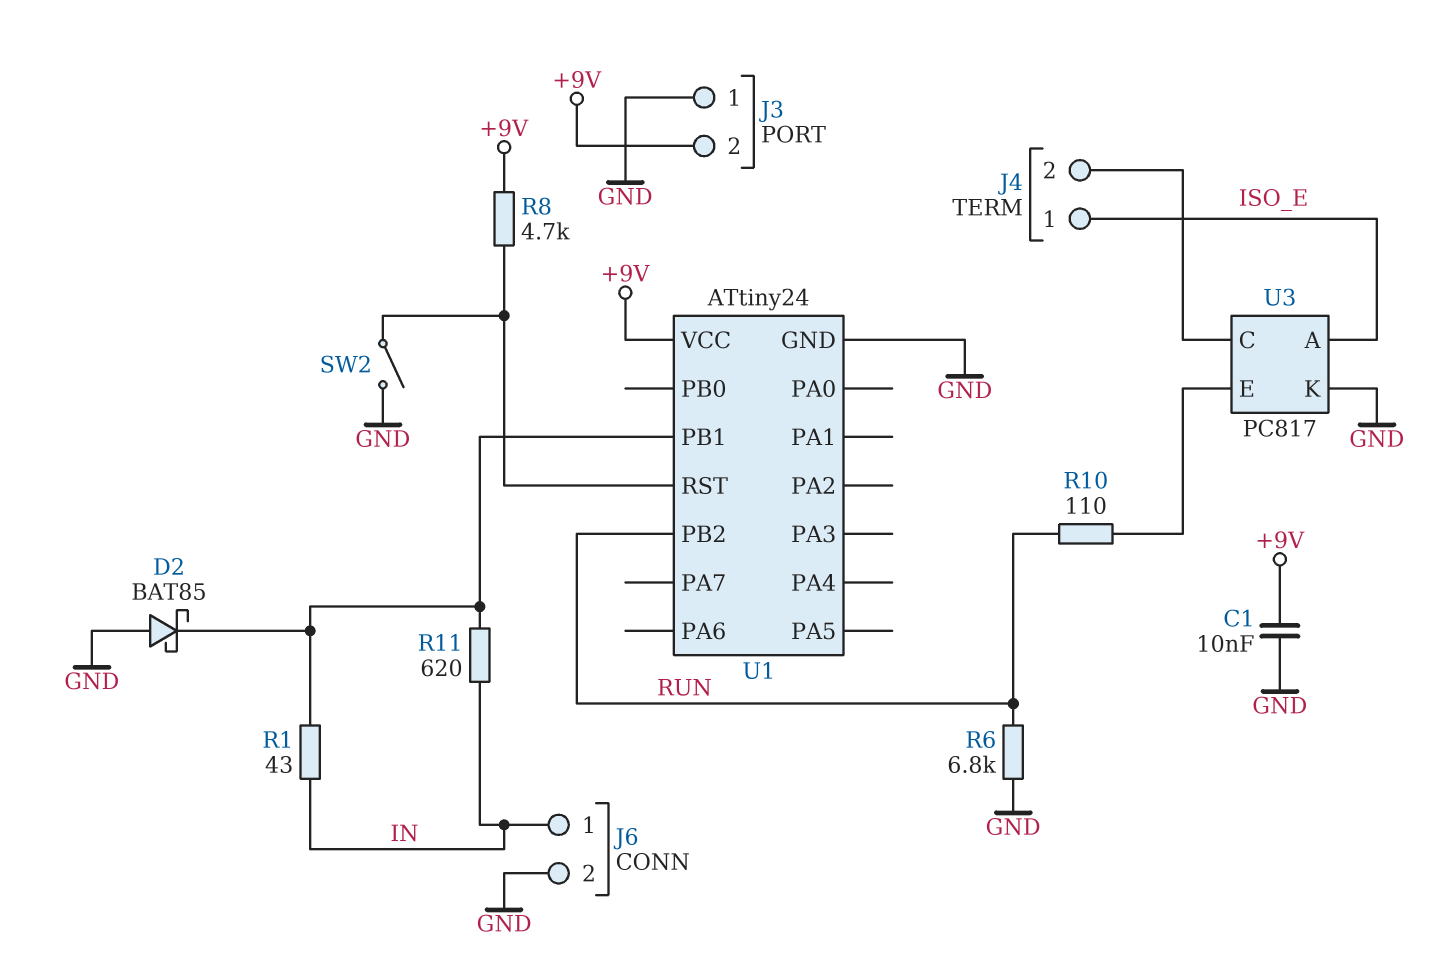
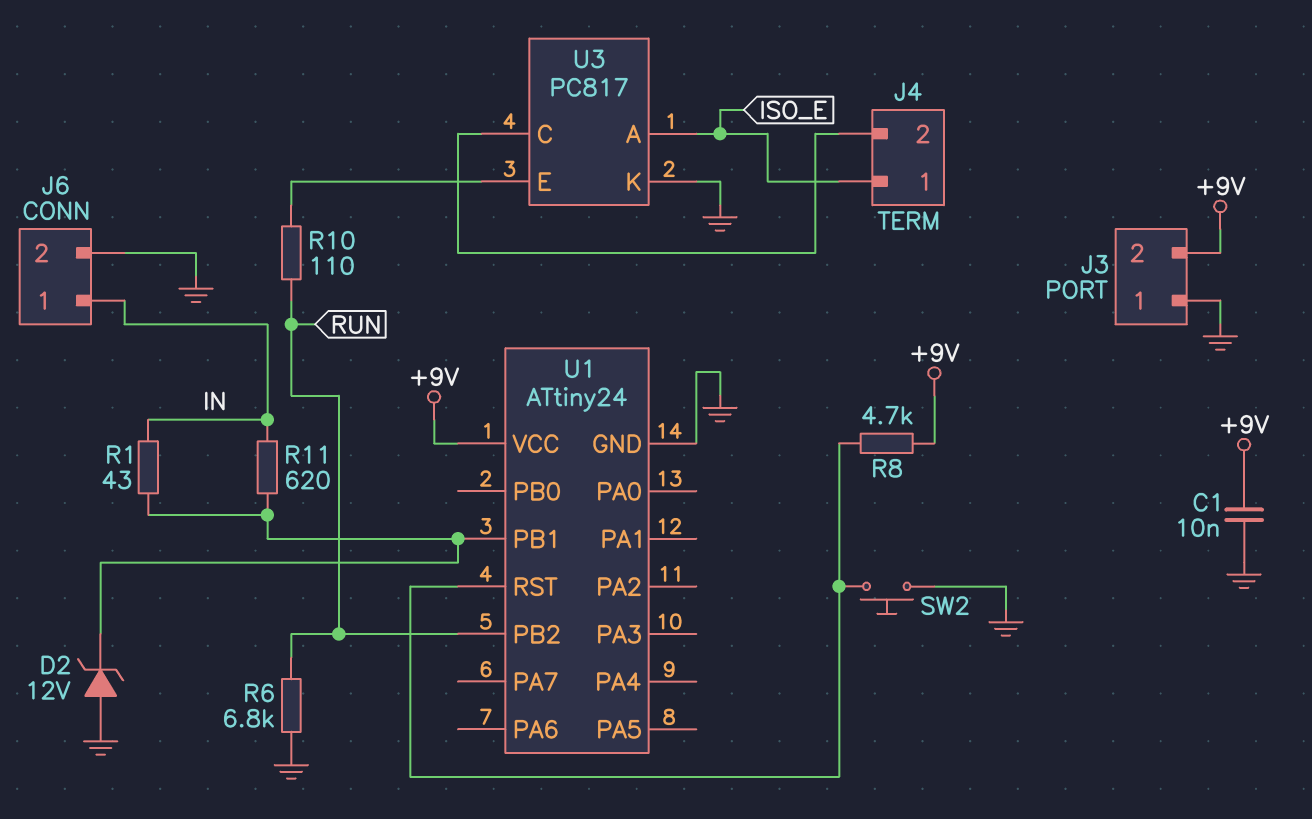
D2: schottky BAT85 (A GND, K U1/PB1) -> zener 12V (A GND, K U1/PB1)
SW2: switch (GND, U1/RST) -> button (GND, U1/RST)

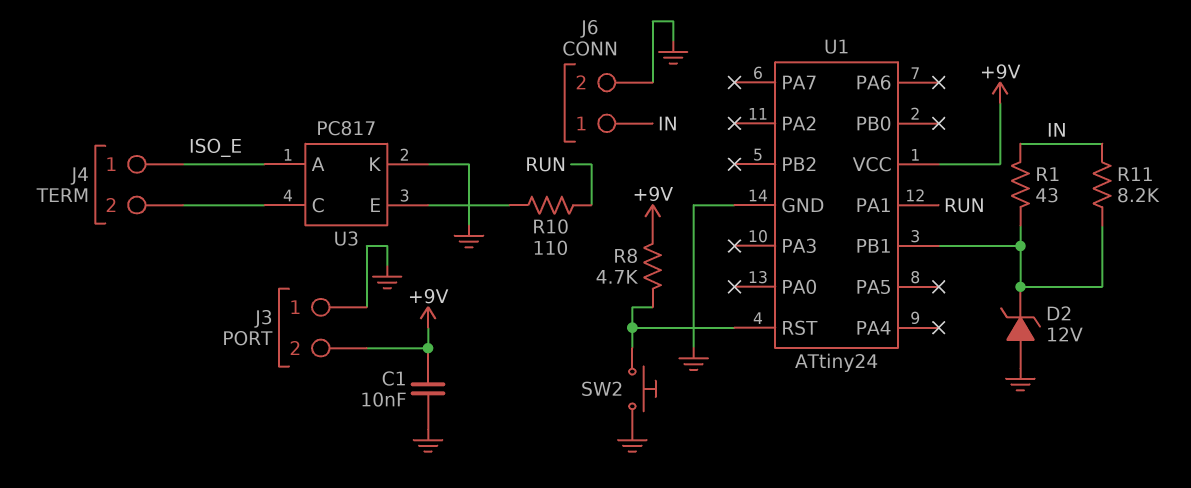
R6: 6.8k (GND, RUN) -> none
R11: 620 (IN, U1/PB1) -> 8.2k (IN, U1/PB1)
U1 pin PA1: none -> RUN
U1 pin PB2: RUN -> none

